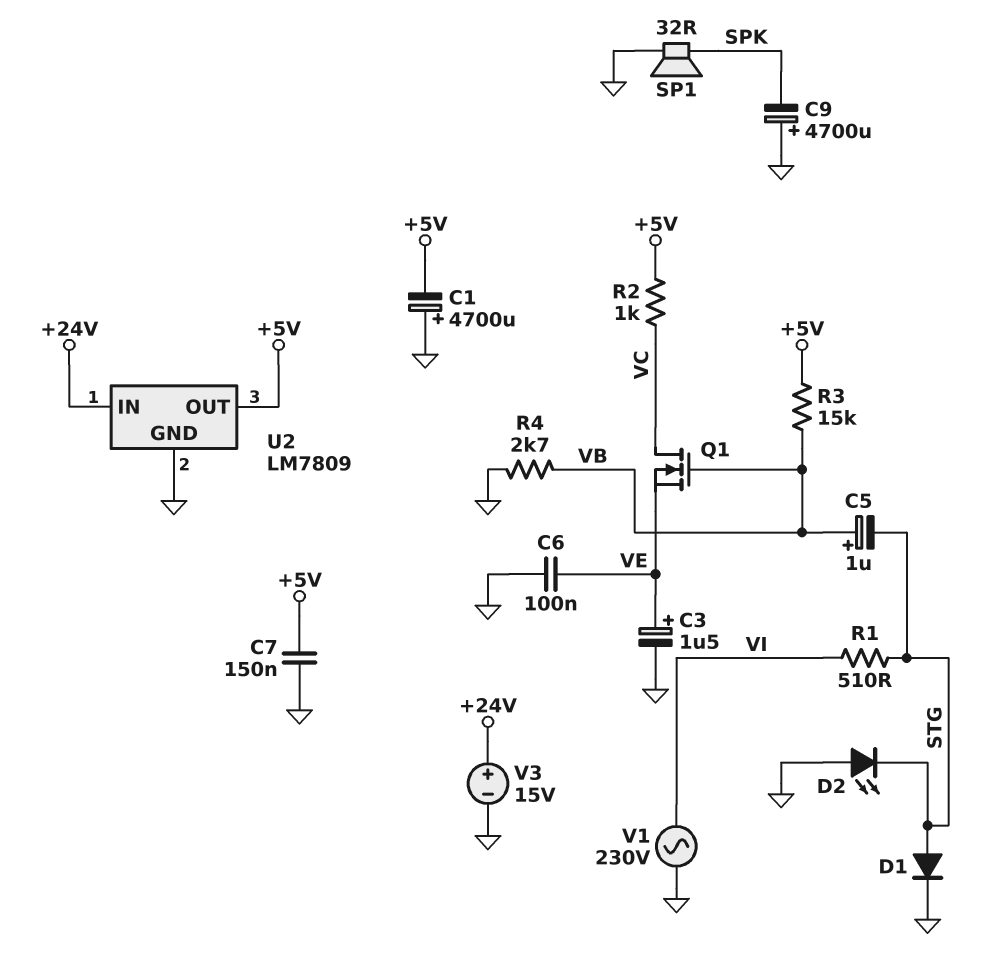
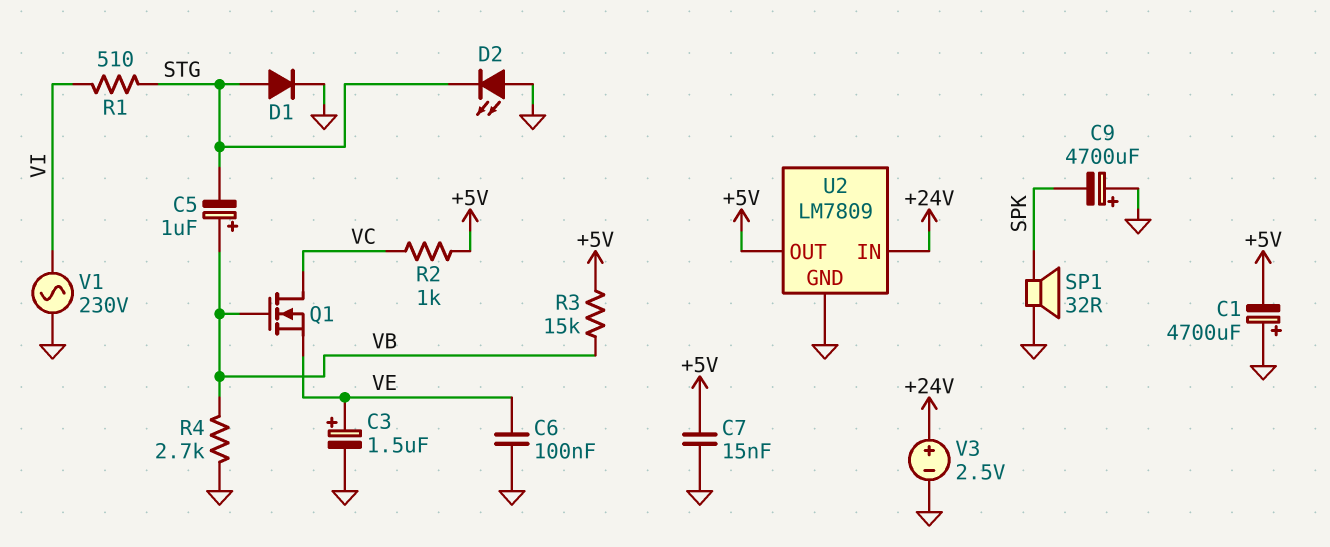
C7: 150nF (+5V, GND) -> 15nF (+5V, GND)
V3: 15V (plus +24V, minus GND) -> 2.5V (plus +24V, minus GND)

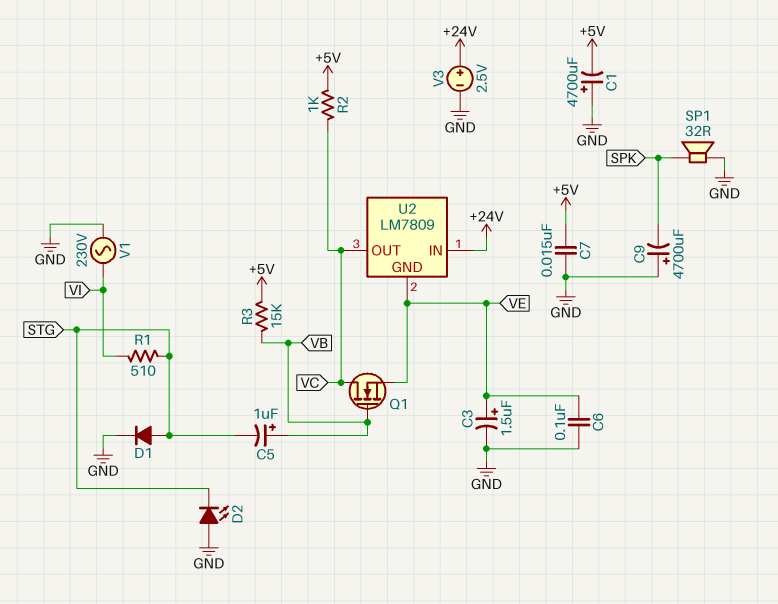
R4: 2.7k (GND, VB) -> none
U2 pin GND: GND -> VE
U2 pin OUT: +5V -> VC

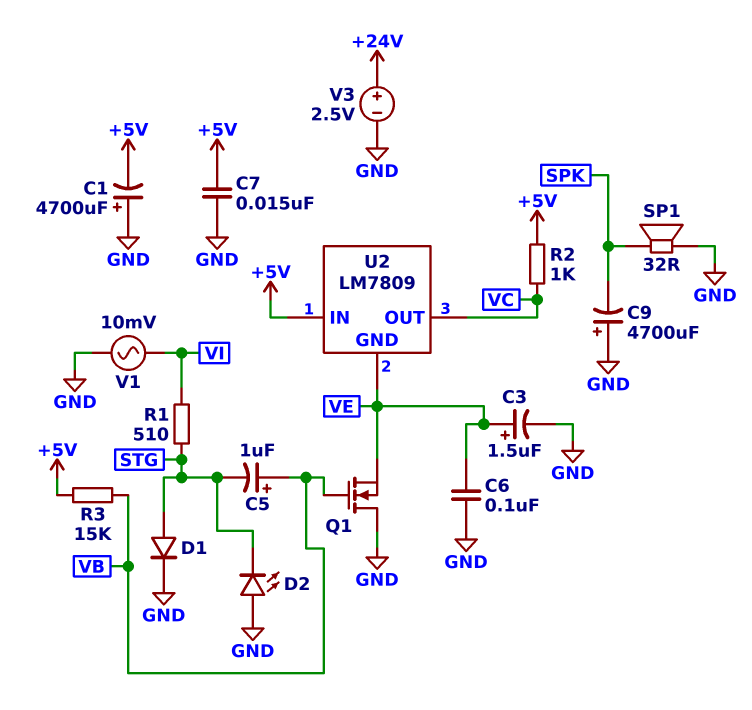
Q1: NMOS (G VB, D VC, S VE) -> NMOS (G VB, D GND, S VE)
U2 pin IN: +24V -> +5V
V1: AC 230V (GND, VI) -> AC 10mV (GND, VI)

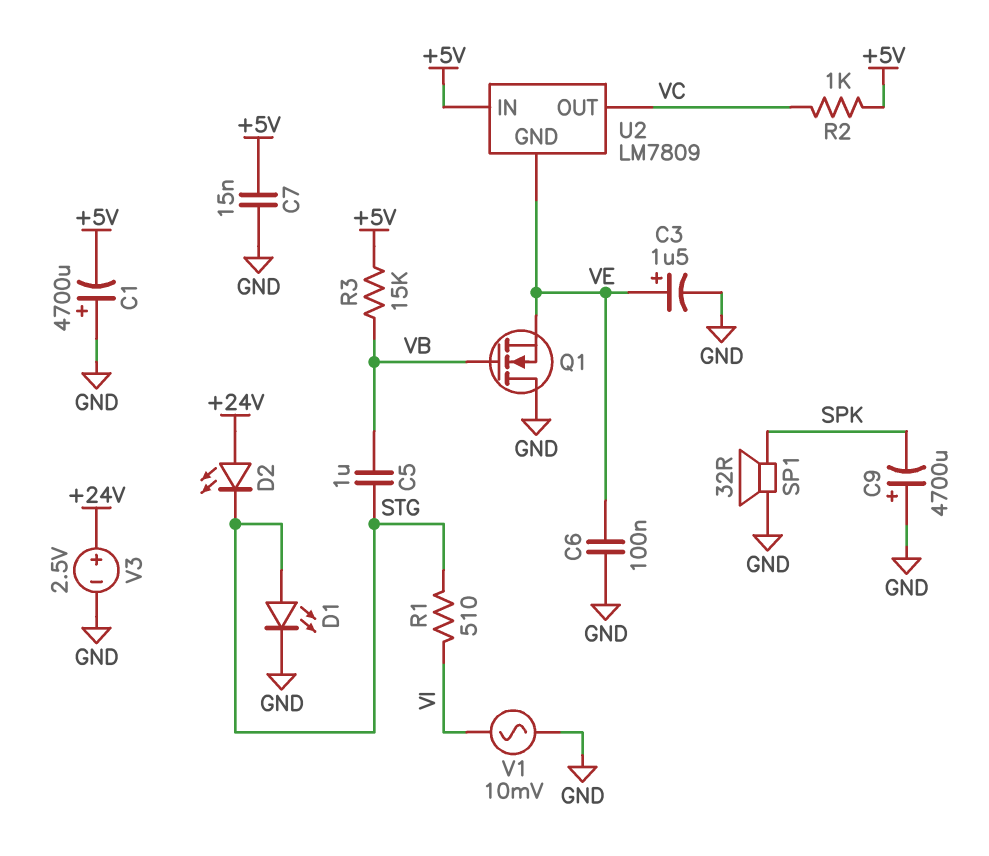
C5: 1uF (plus VB, minus STG) -> 1uF (STG, VB)
D1: diode (A STG, K GND) -> LED (A STG, K GND)
D2: LED (A GND, K STG) -> LED (A +24V, K STG)

